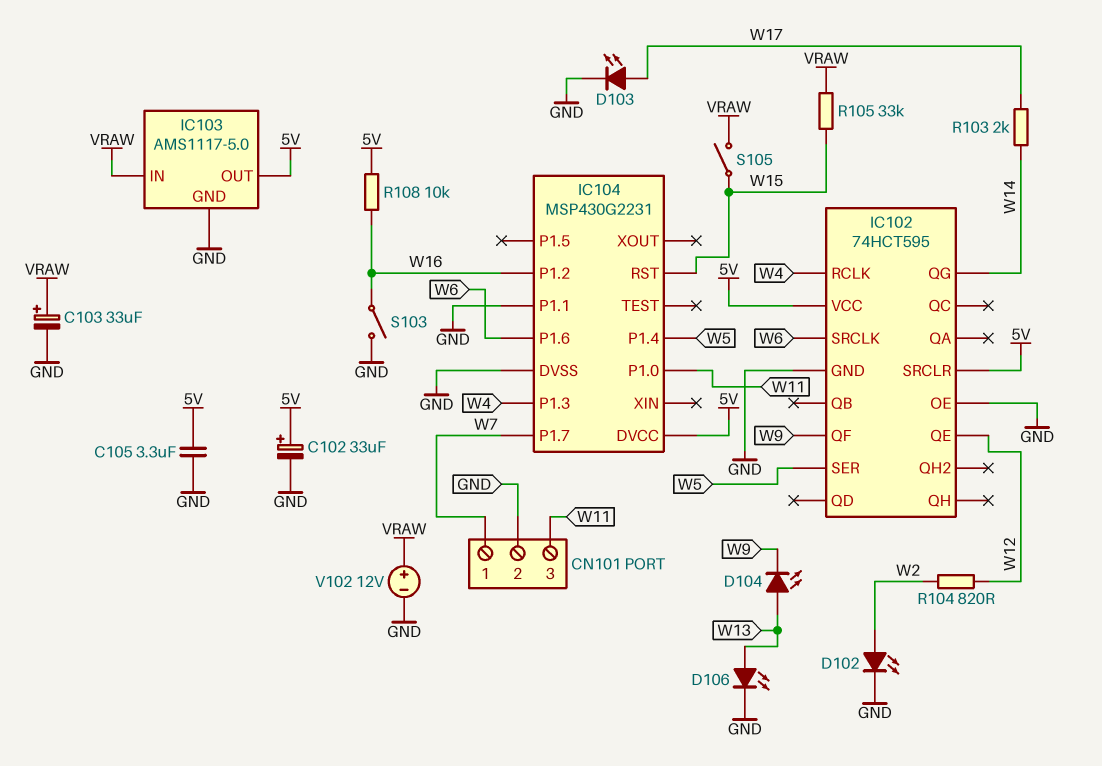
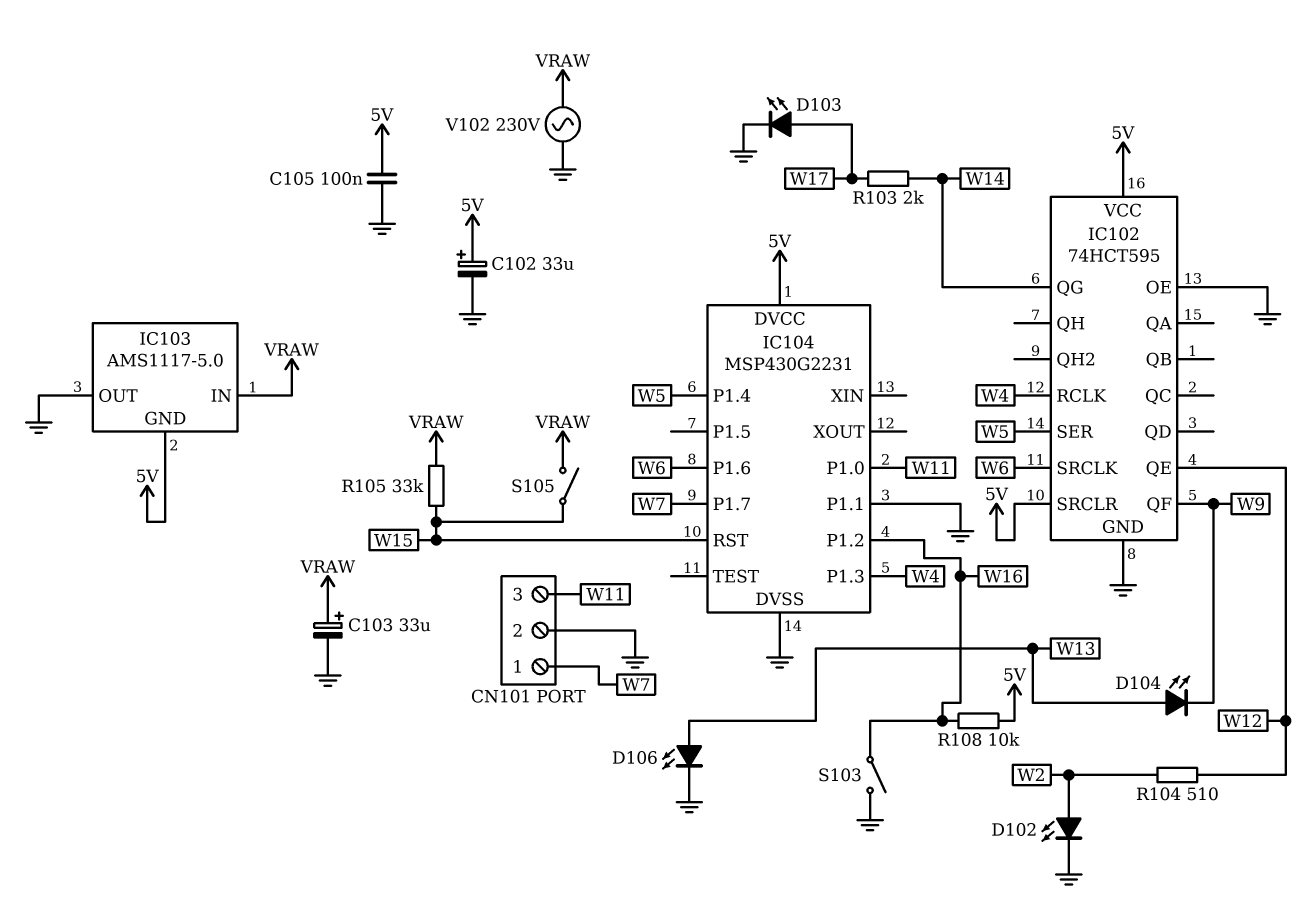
C105: 3.3uF (5V, GND) -> 100nF (5V, GND)
IC103 pin GND: GND -> 5V
IC103 pin OUT: 5V -> GND
R104: 820 (W2, W12) -> 510 (W2, W12)
V102: 12V (plus VRAW, minus GND) -> AC 230V (GND, VRAW)

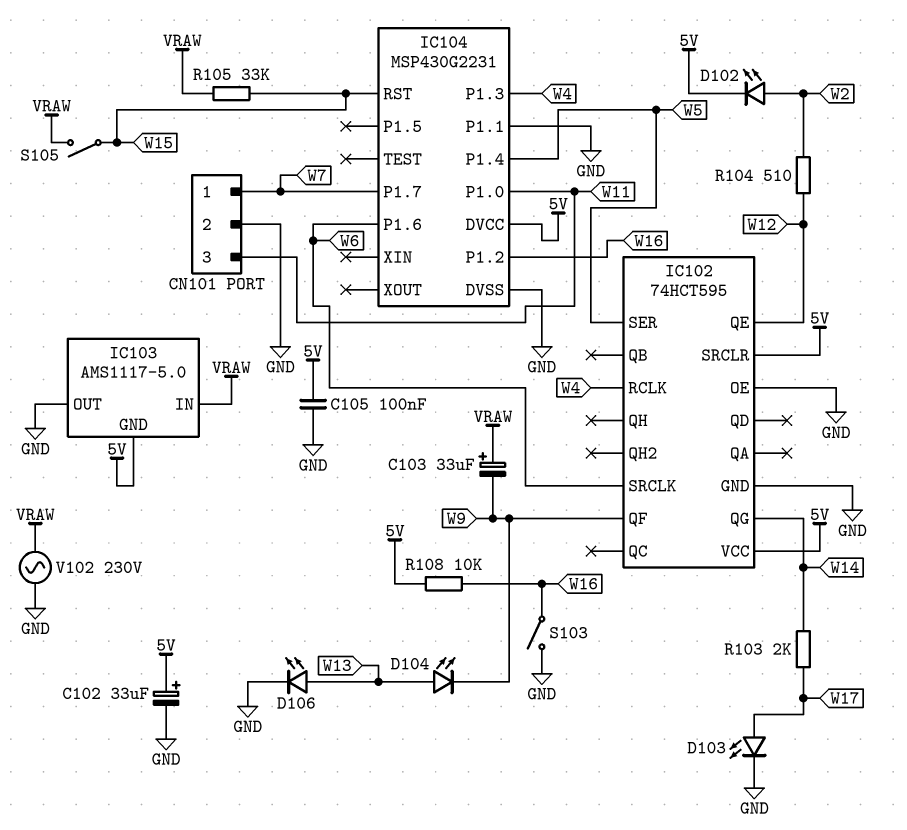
C103: 33uF (plus VRAW, minus GND) -> 33uF (plus VRAW, minus W9)
D102: LED (A W2, K GND) -> LED (A W2, K 5V)

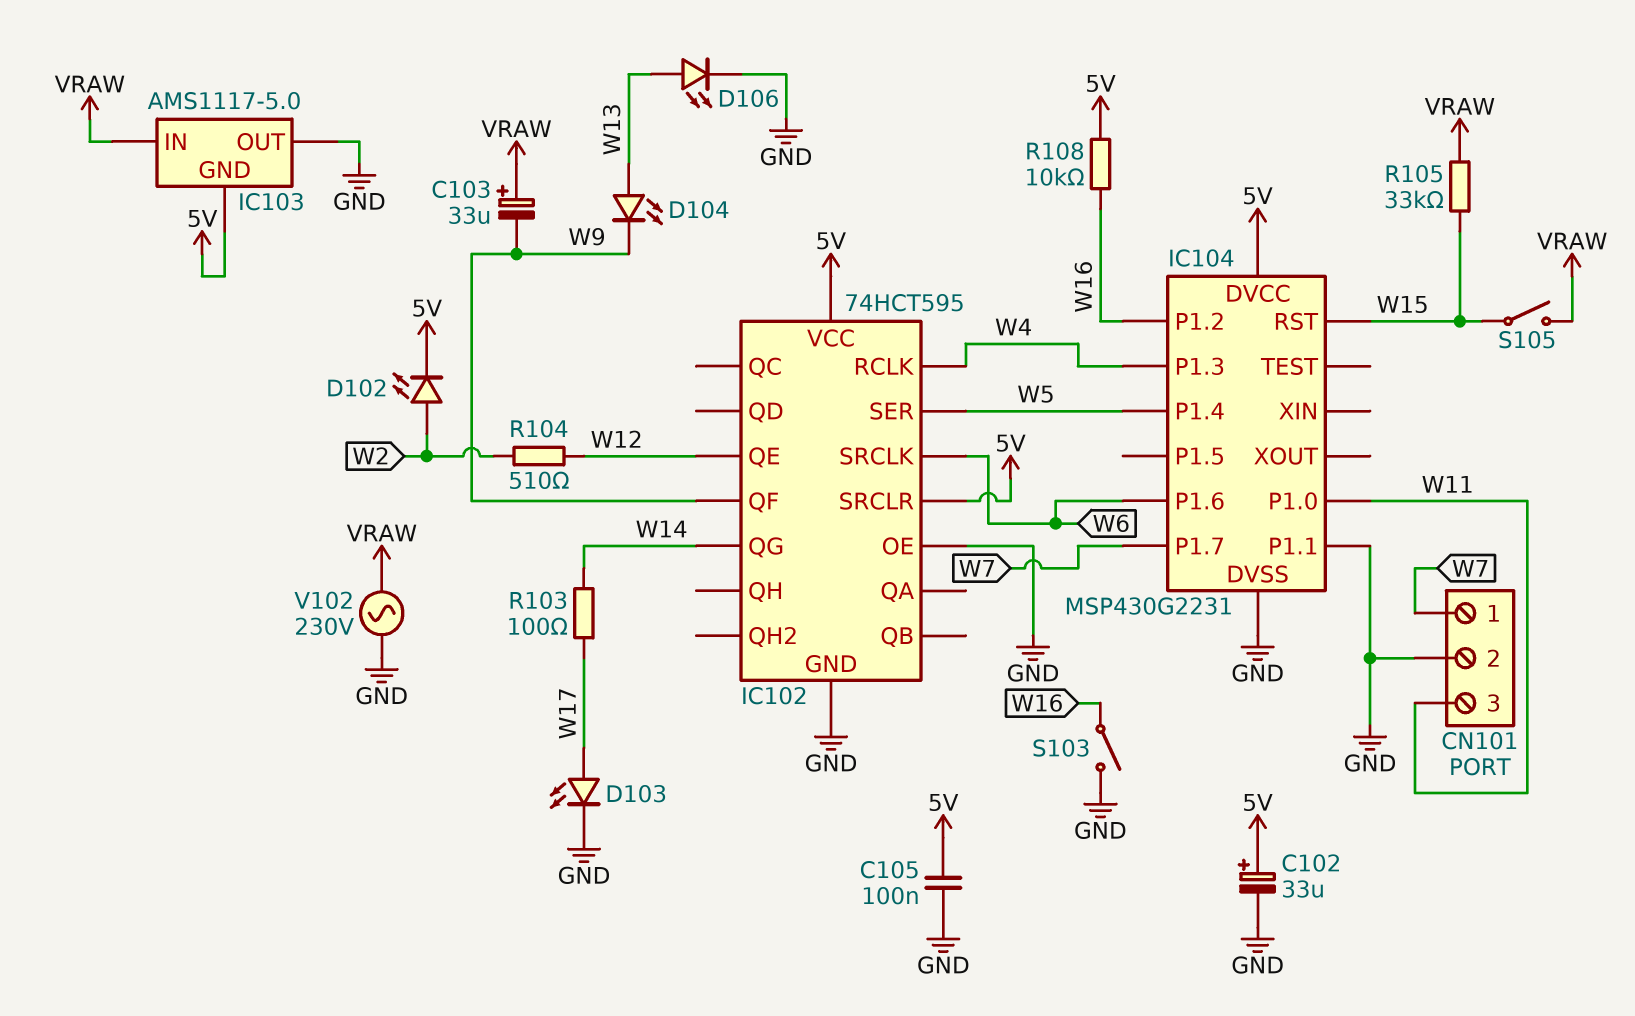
R103: 2k (W14, W17) -> 100 (W14, W17)

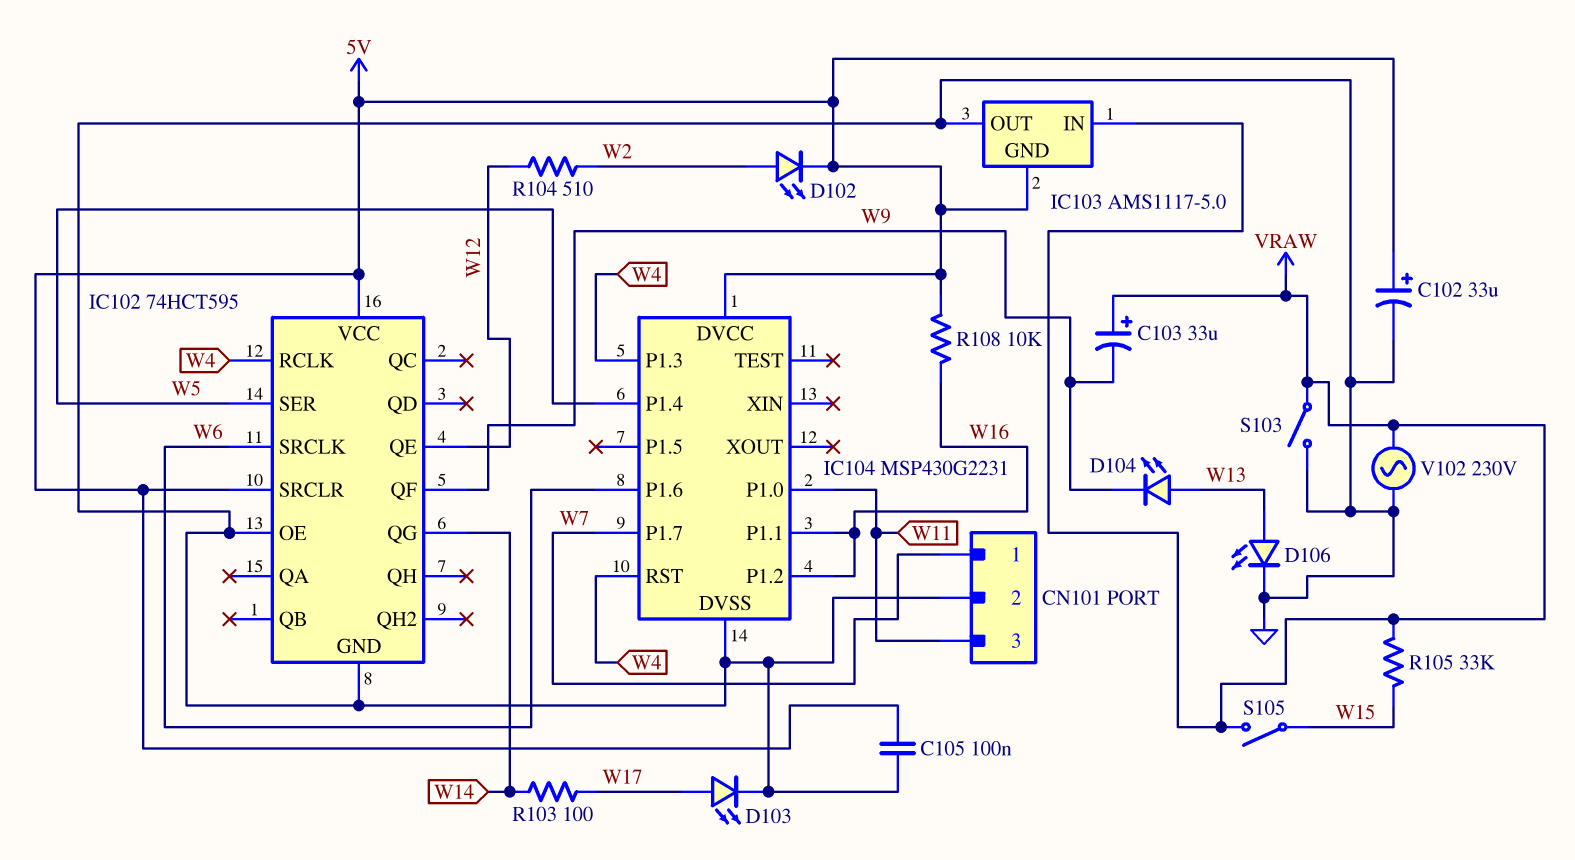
IC104 pin P1.1: GND -> W16
IC104 pin RST: W15 -> W4
S103: switch (GND, W16) -> switch (GND, VRAW)

